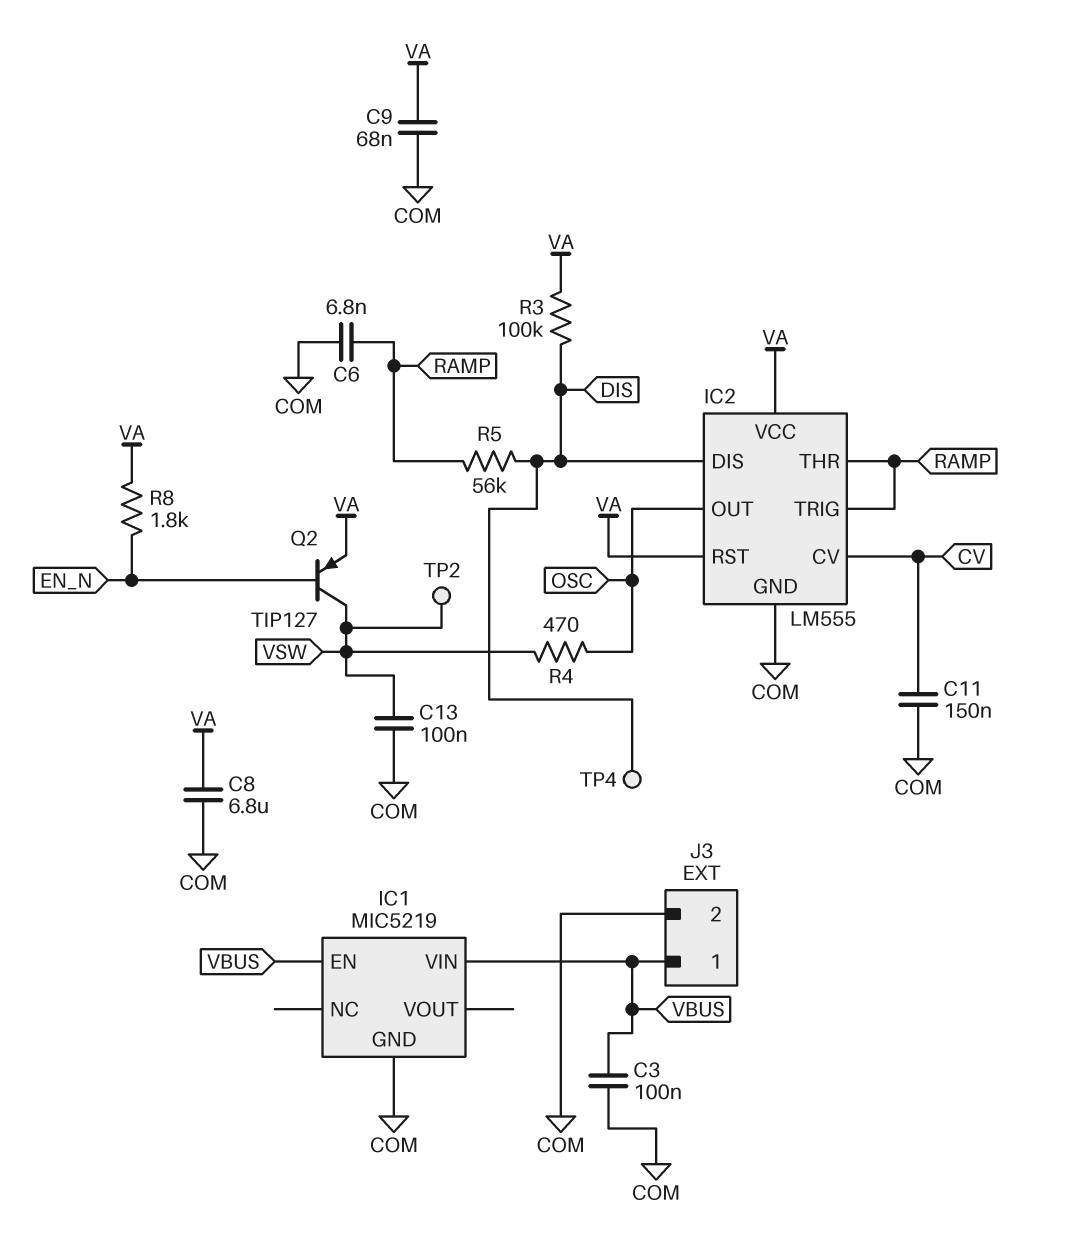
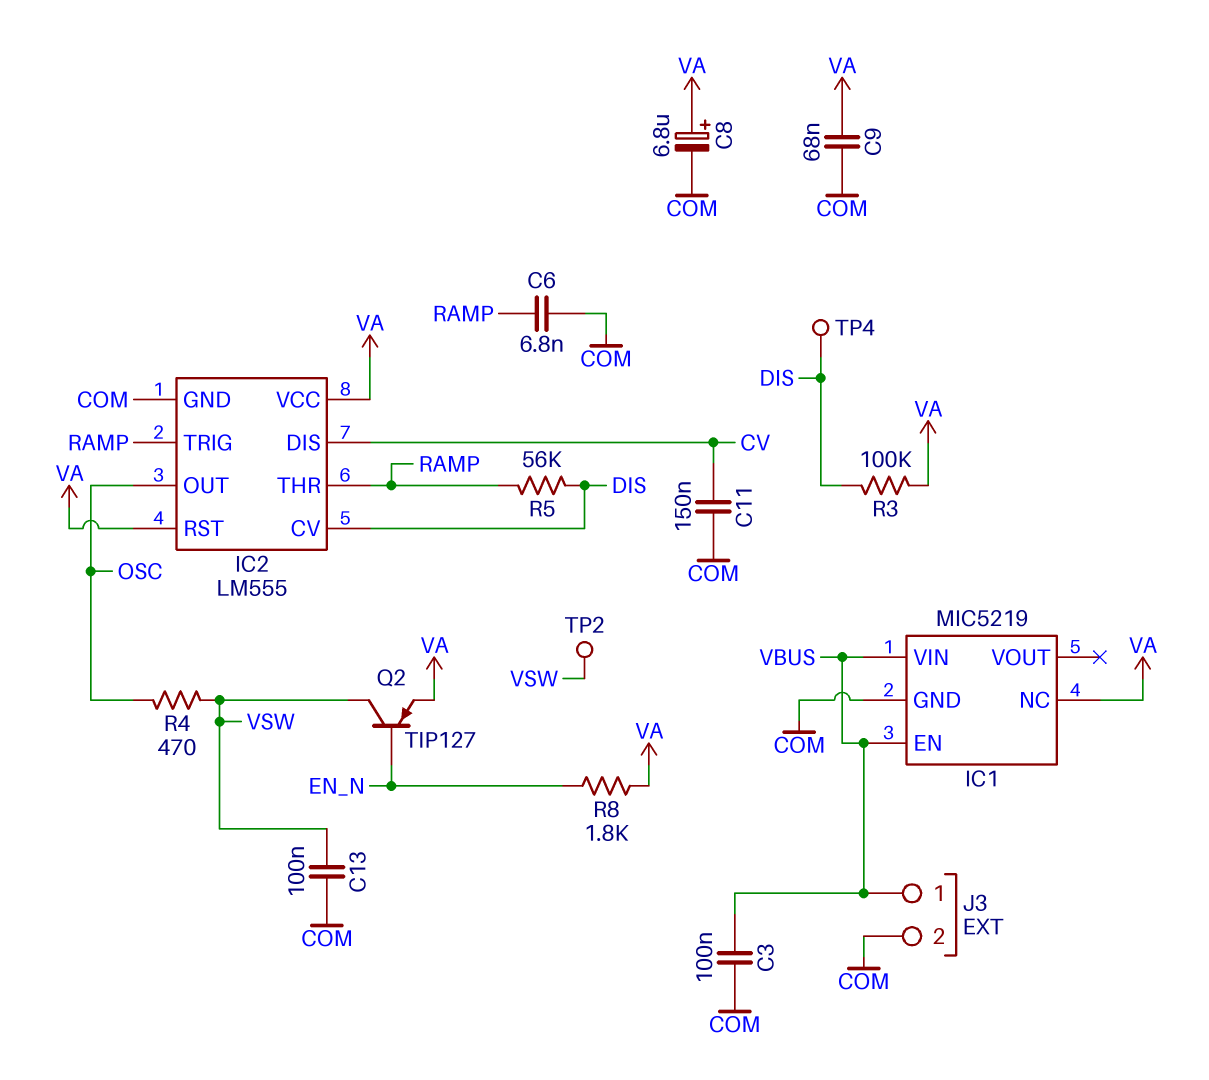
C8: 6.8uF (COM, VA) -> 6.8uF (plus VA, minus COM)
IC1 pin NC: none -> VA
IC2 pin CV: CV -> DIS
IC2 pin DIS: DIS -> CV

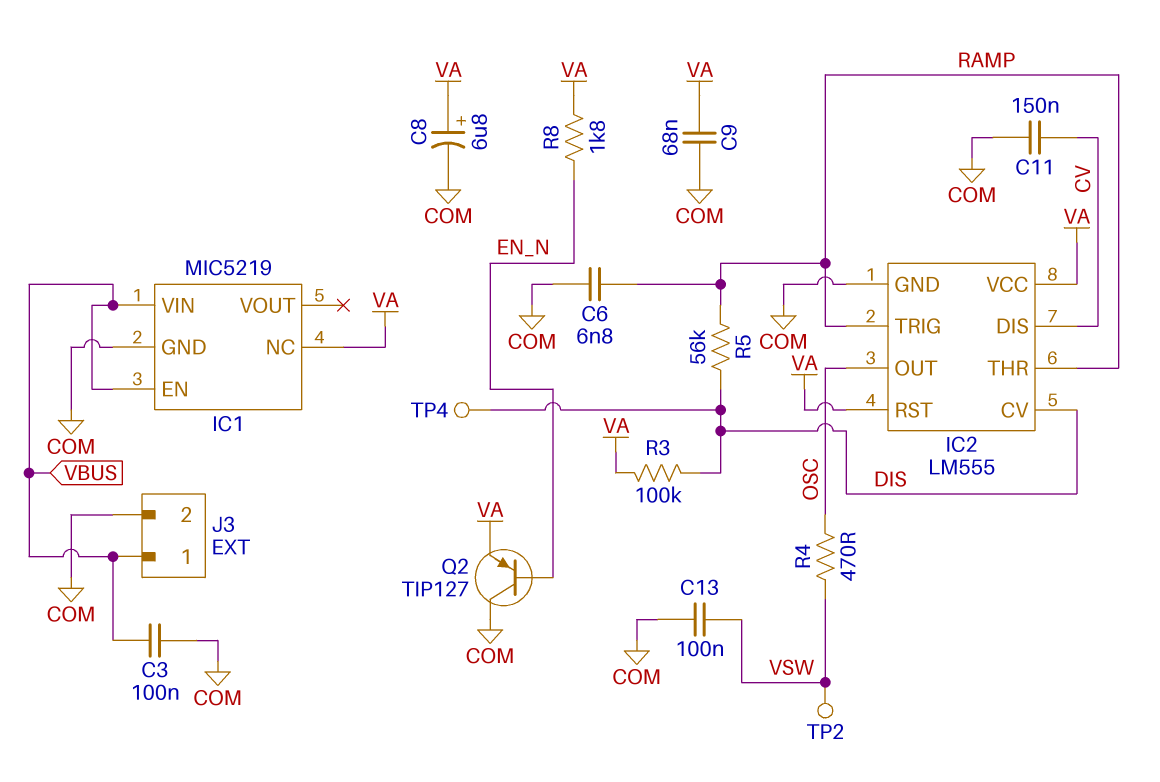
Q2: PNP TIP127 (B EN_N, C VSW, E VA) -> PNP TIP127 (B EN_N, C COM, E VA)

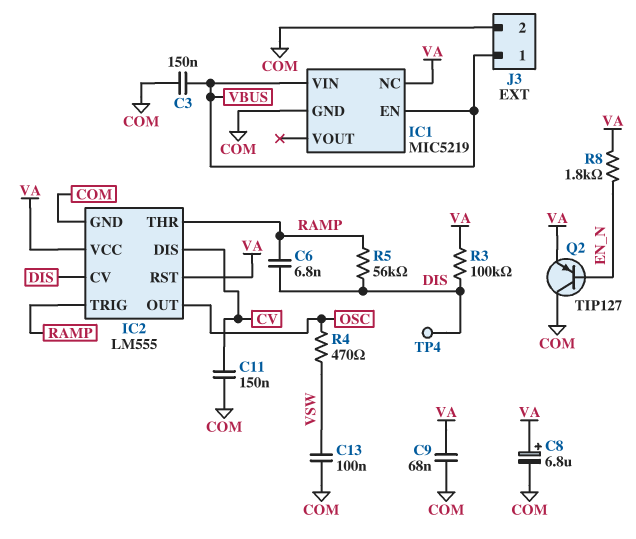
C3: 100nF (COM, VBUS) -> 150nF (COM, VBUS)
C6: 6.8nF (COM, RAMP) -> 6.8nF (DIS, RAMP)
TP2: test point (VSW) -> none

